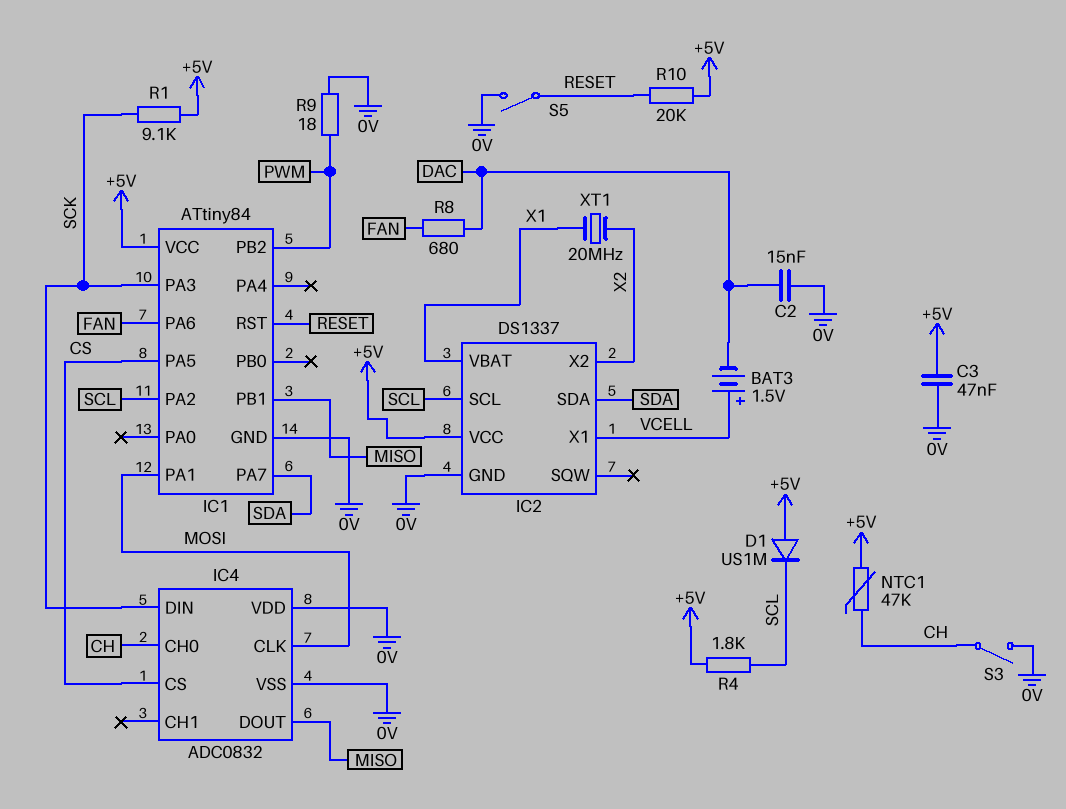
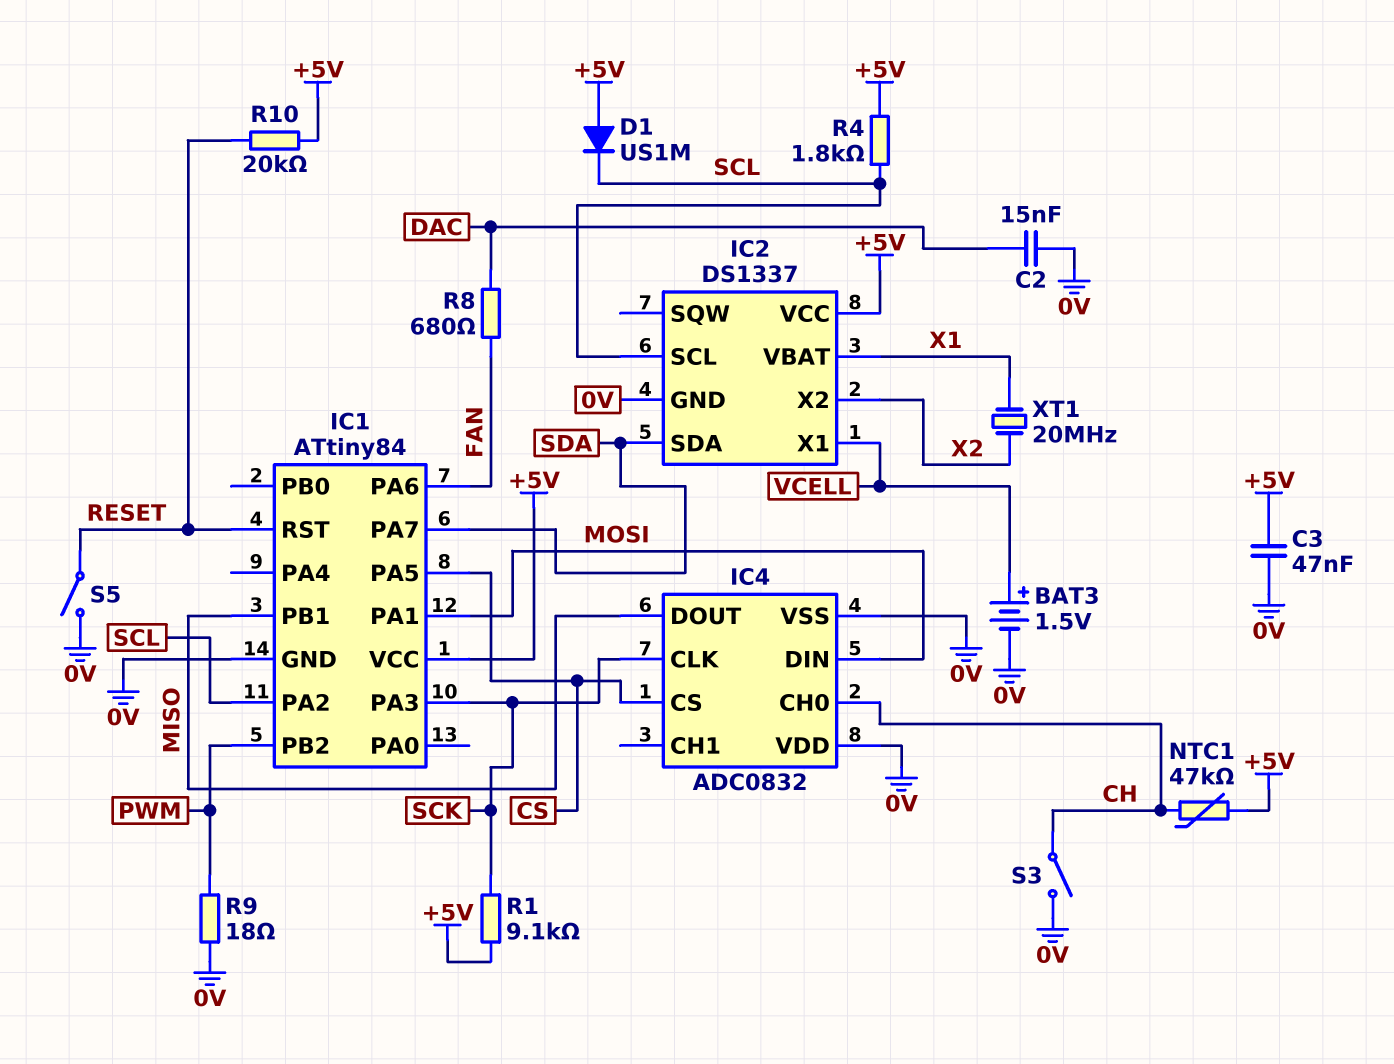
BAT3: 1.5V (plus VCELL, minus DAC) -> 1.5V (plus VCELL, minus 0V)
IC4 pin CLK: MOSI -> SCK
IC4 pin DIN: SCK -> MOSI

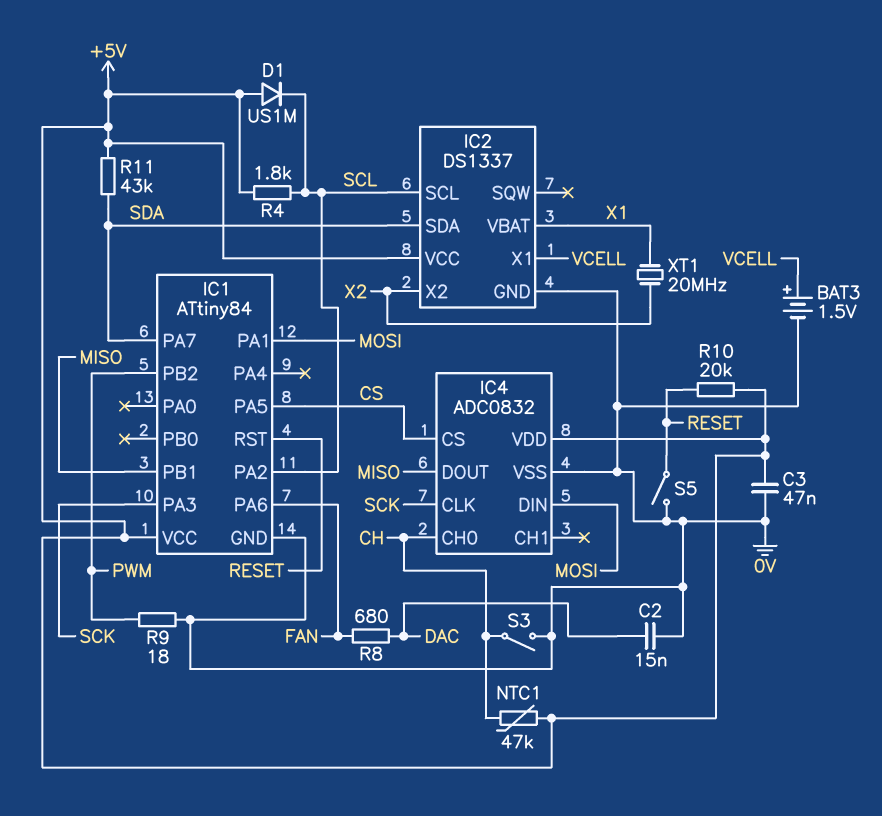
IC4 pin VDD: 0V -> +5V
R1: 9.1k (+5V, SCK) -> none
R11: none -> 43k (+5V, SDA)

